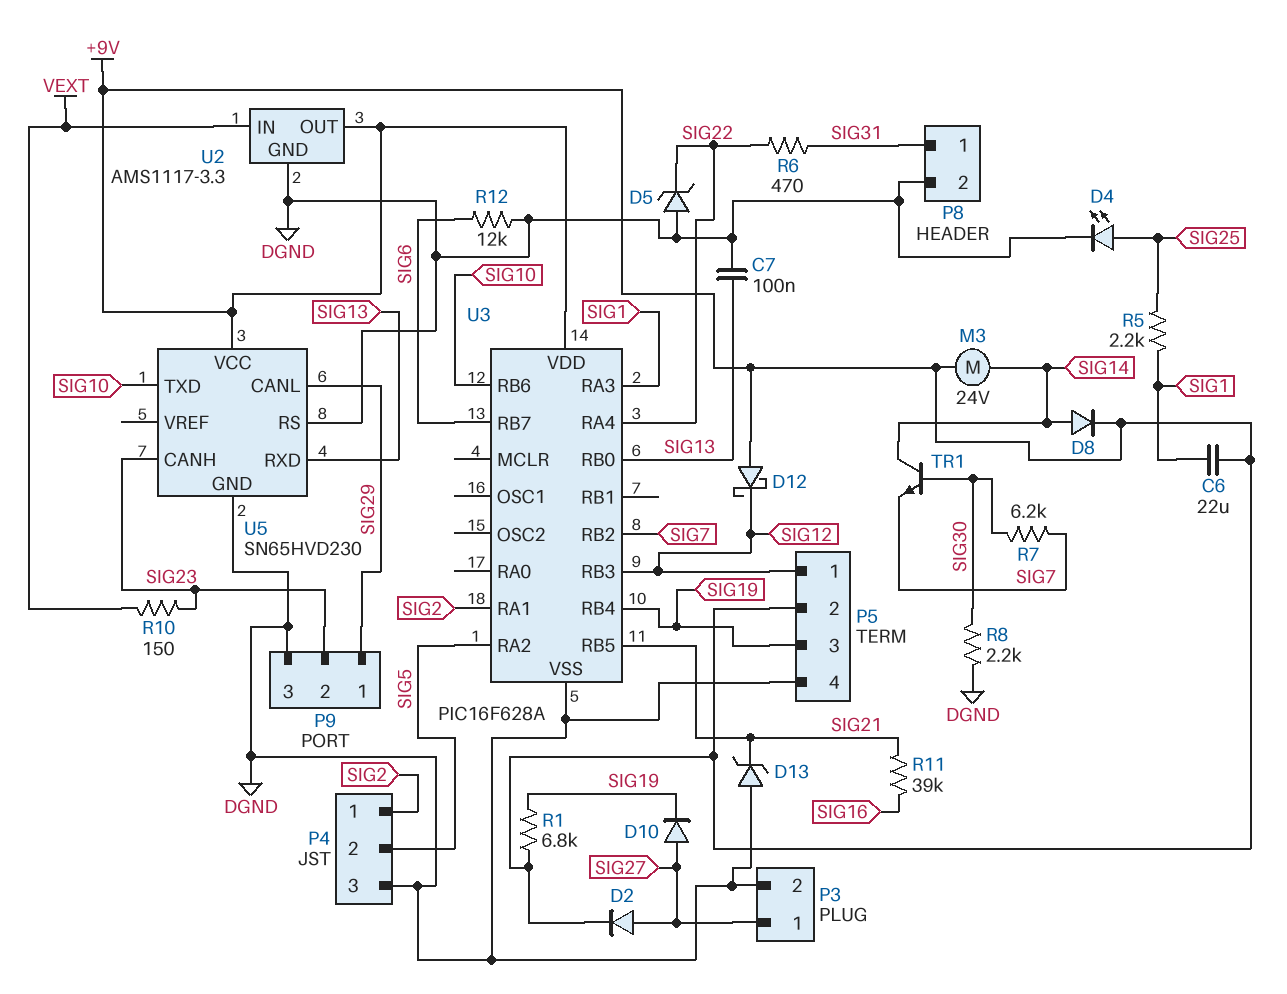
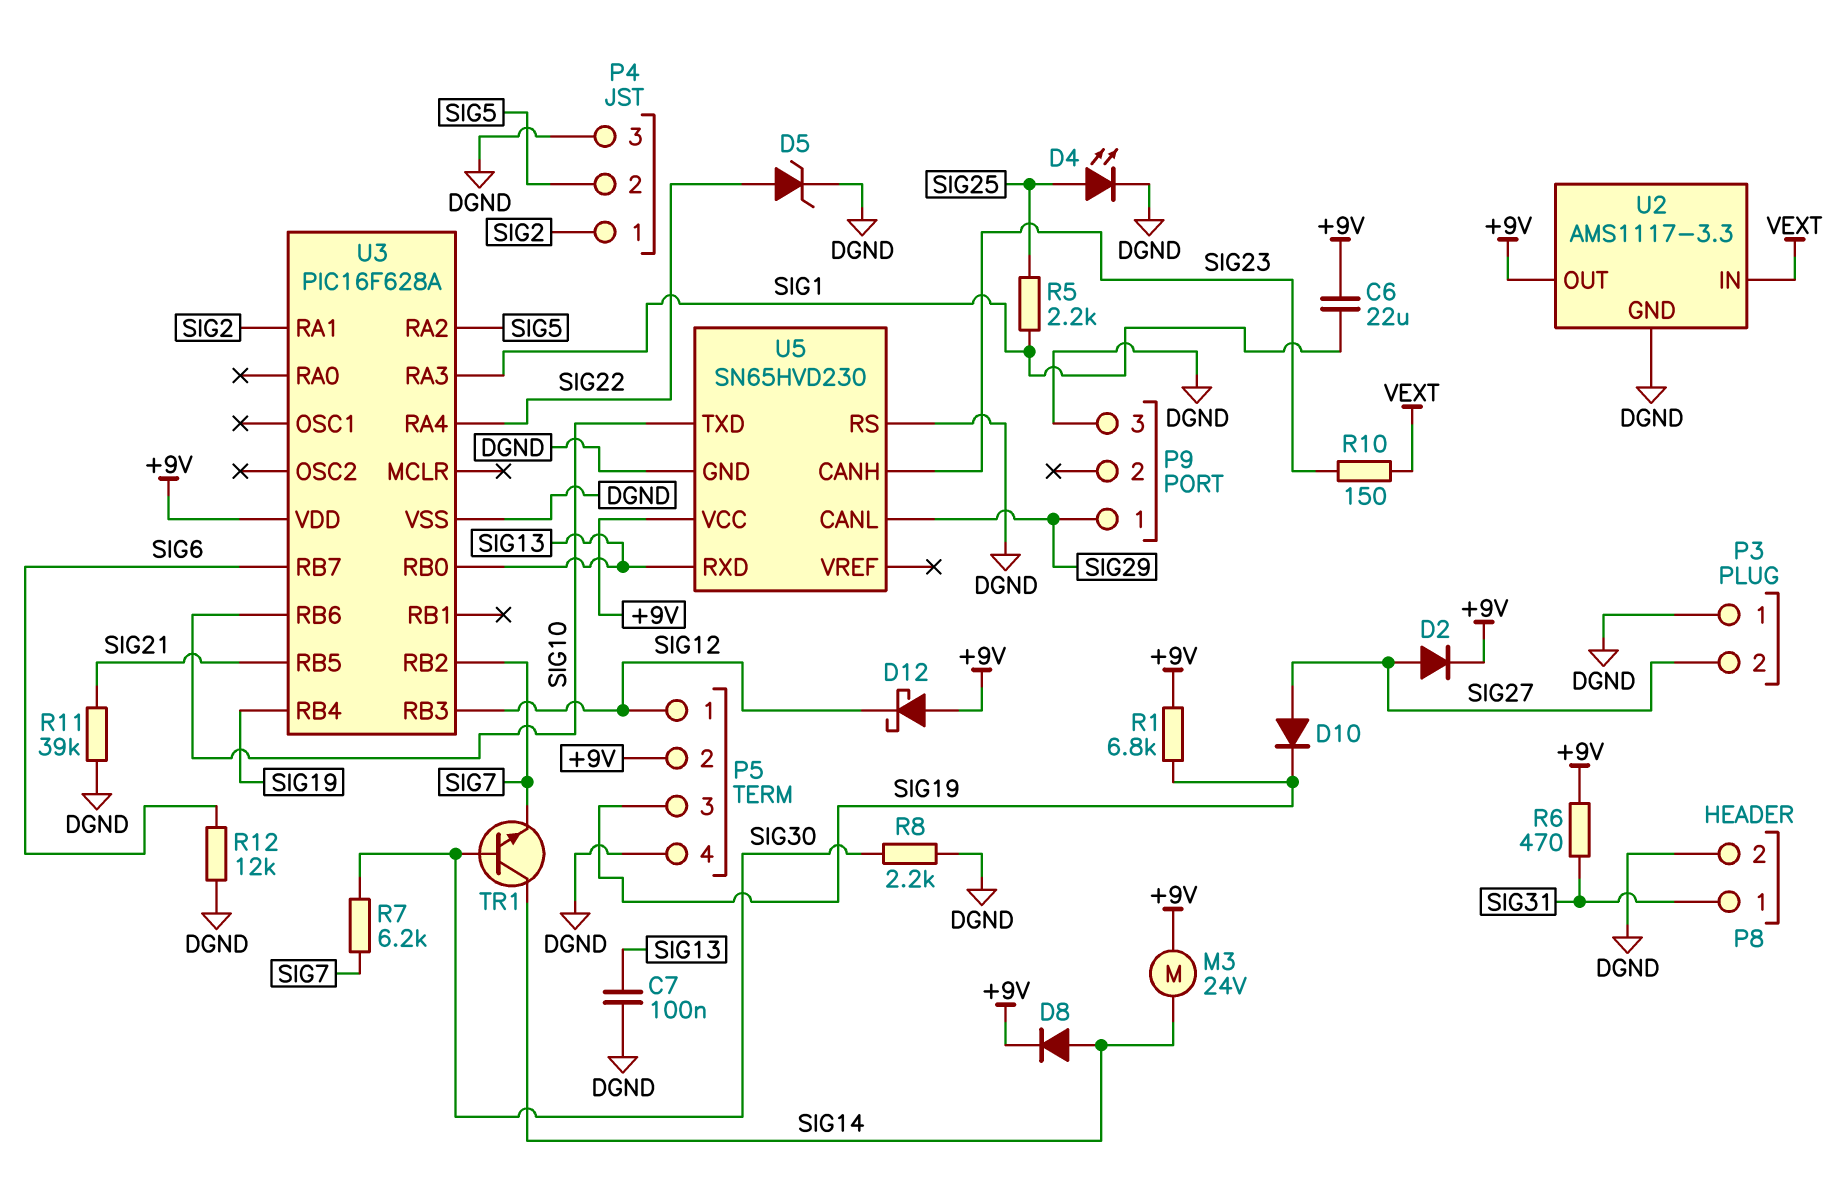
D5: zener (A DGND, K SIG22) -> zener (A SIG22, K DGND)
D13: zener (A DGND, K SIG21) -> none
P3 pin 1: SIG27 -> DGND
P3 pin 2: DGND -> SIG27
P9 pin 2: SIG23 -> none
R6: 470 (SIG22, SIG31) -> 470 (+9V, SIG31)
R11: 39k (SIG16, SIG21) -> 39k (DGND, SIG21)

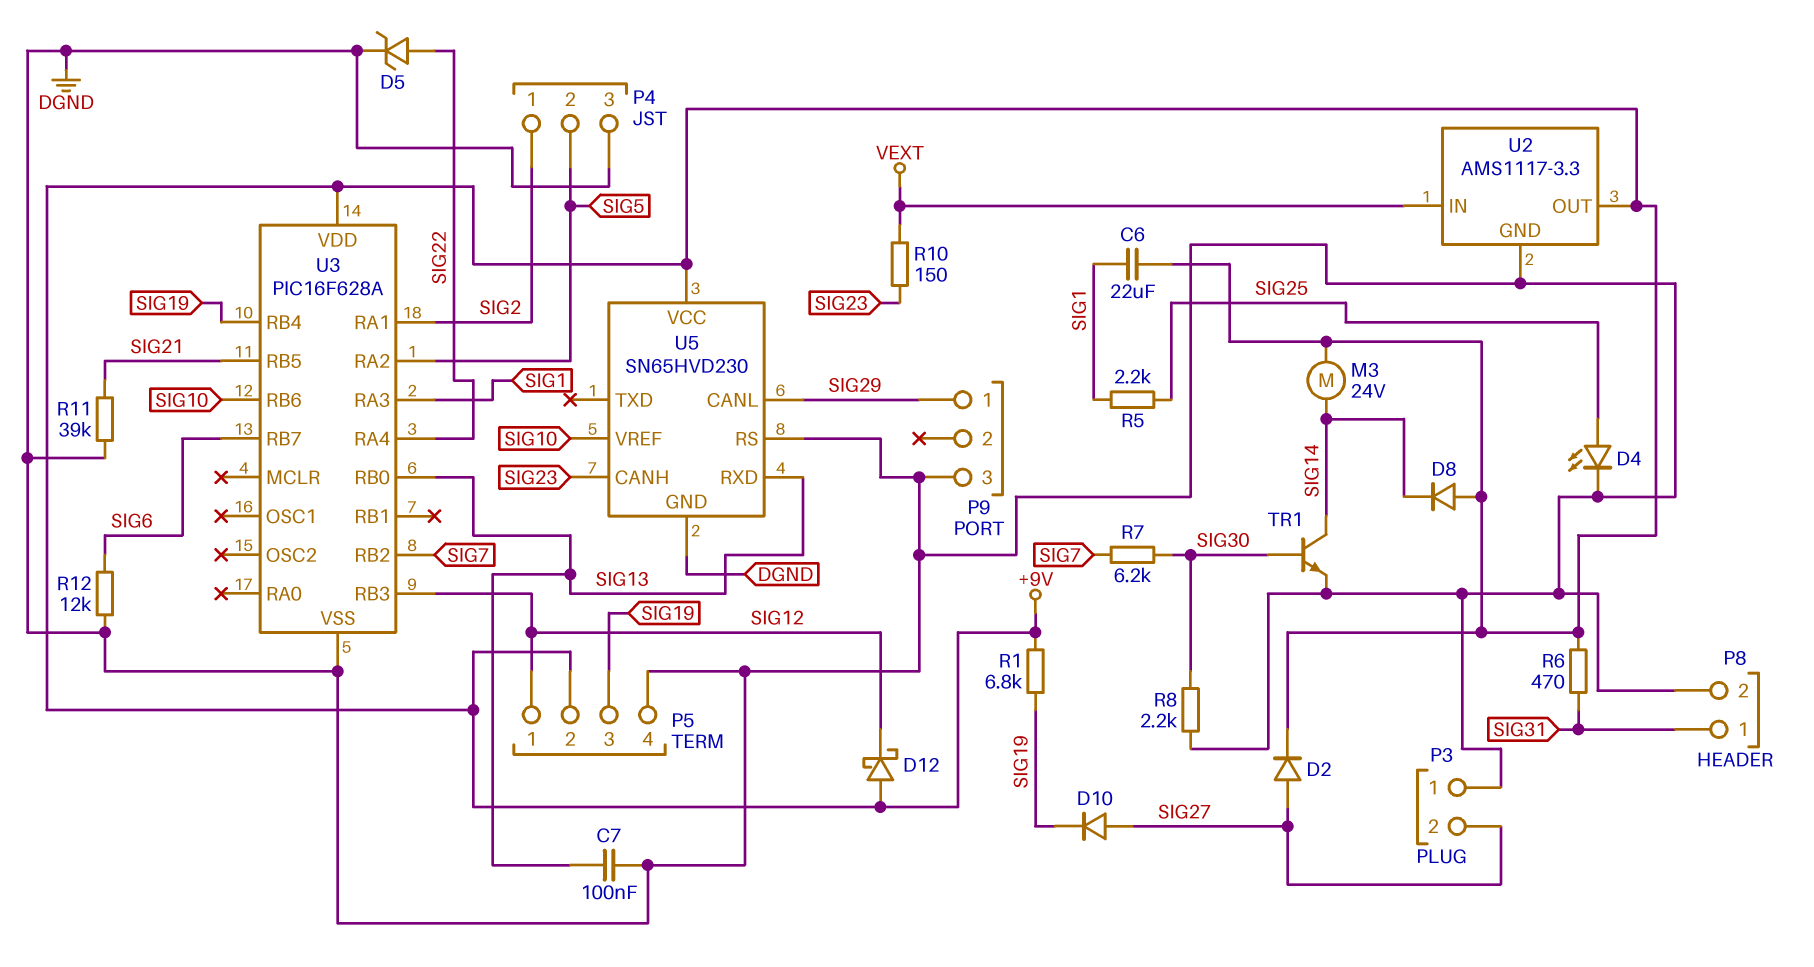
D8: diode (A SIG14, K +9V) -> diode (A +9V, K SIG14)
TR1: NPN (B SIG30, C SIG14, E SIG7) -> NPN (B SIG30, C SIG14, E DGND)
U5 pin TXD: SIG10 -> none
U5 pin VREF: none -> SIG10

